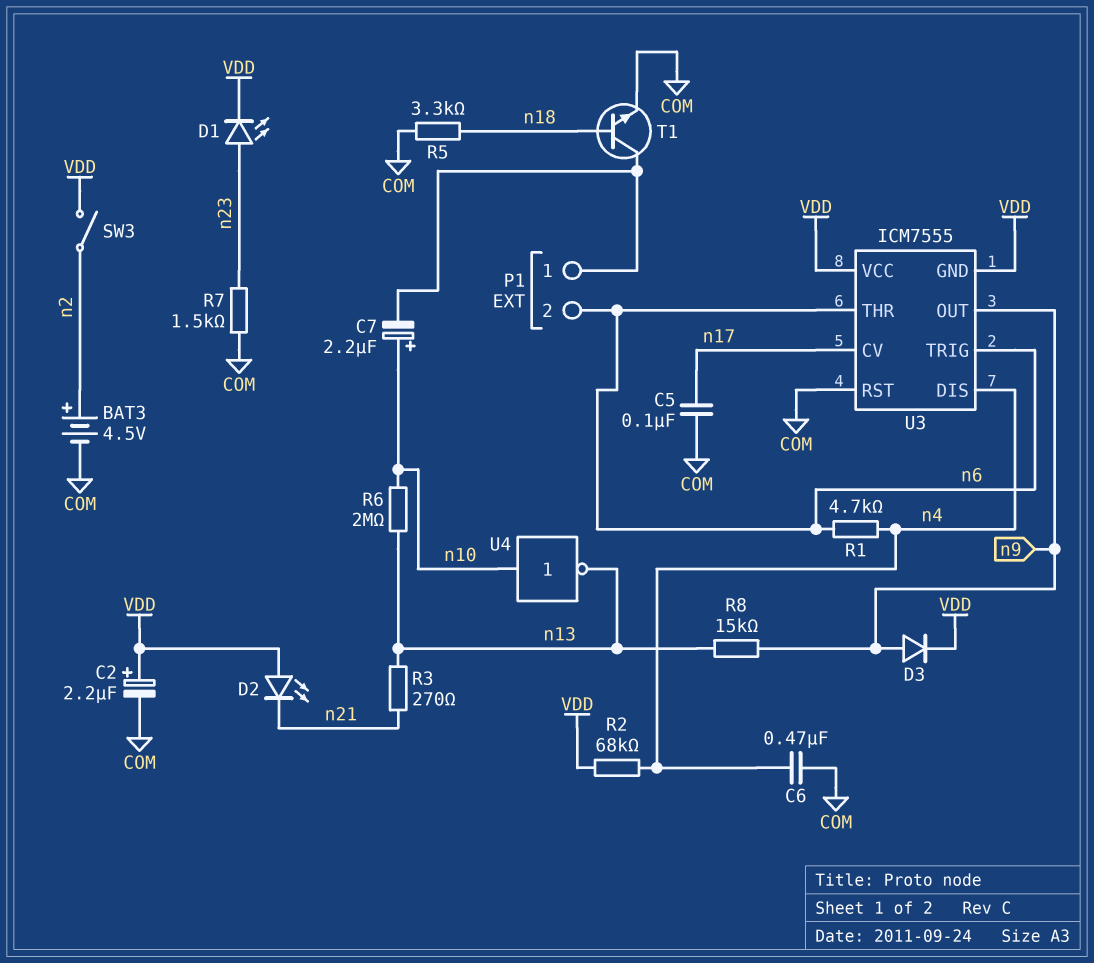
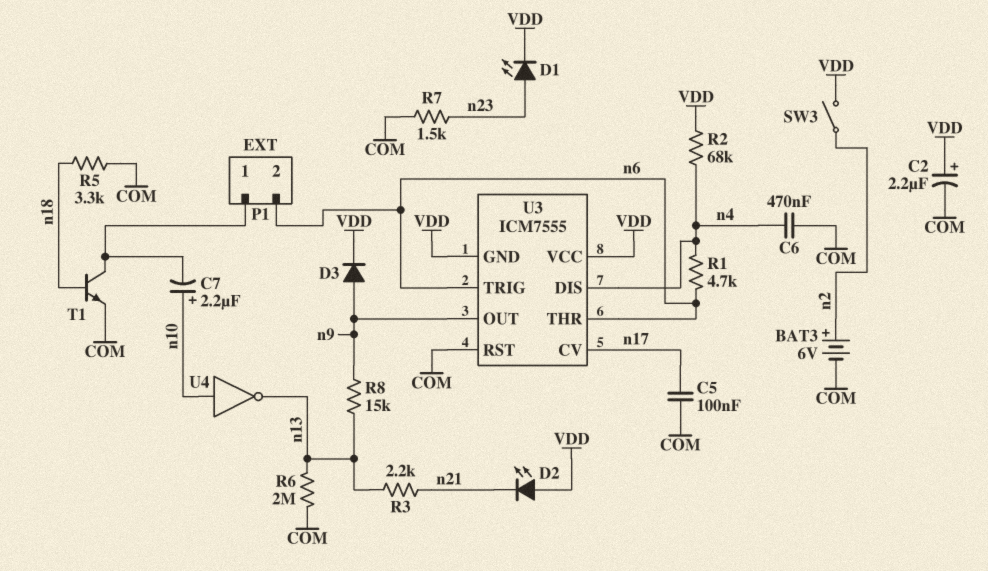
BAT3: 4.5V (plus n2, minus COM) -> 6V (plus n2, minus COM)
R3: 270 (n13, n21) -> 2.2k (n13, n21)
R6: 2M (n10, n13) -> 2M (COM, n13)

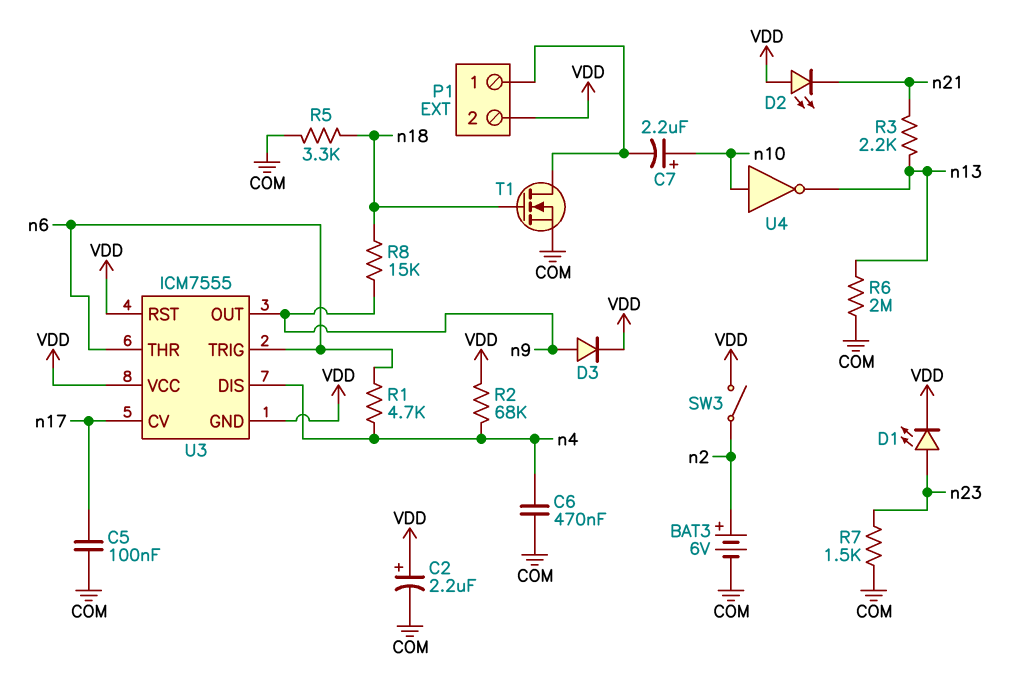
P1 pin 2: n6 -> VDD
R8: 15k (n9, n13) -> 15k (n9, n18)
T1: NPN (B n18, C P1/1, E COM) -> NMOS (G n18, D P1/1, S COM)
U3 pin RST: COM -> VDD

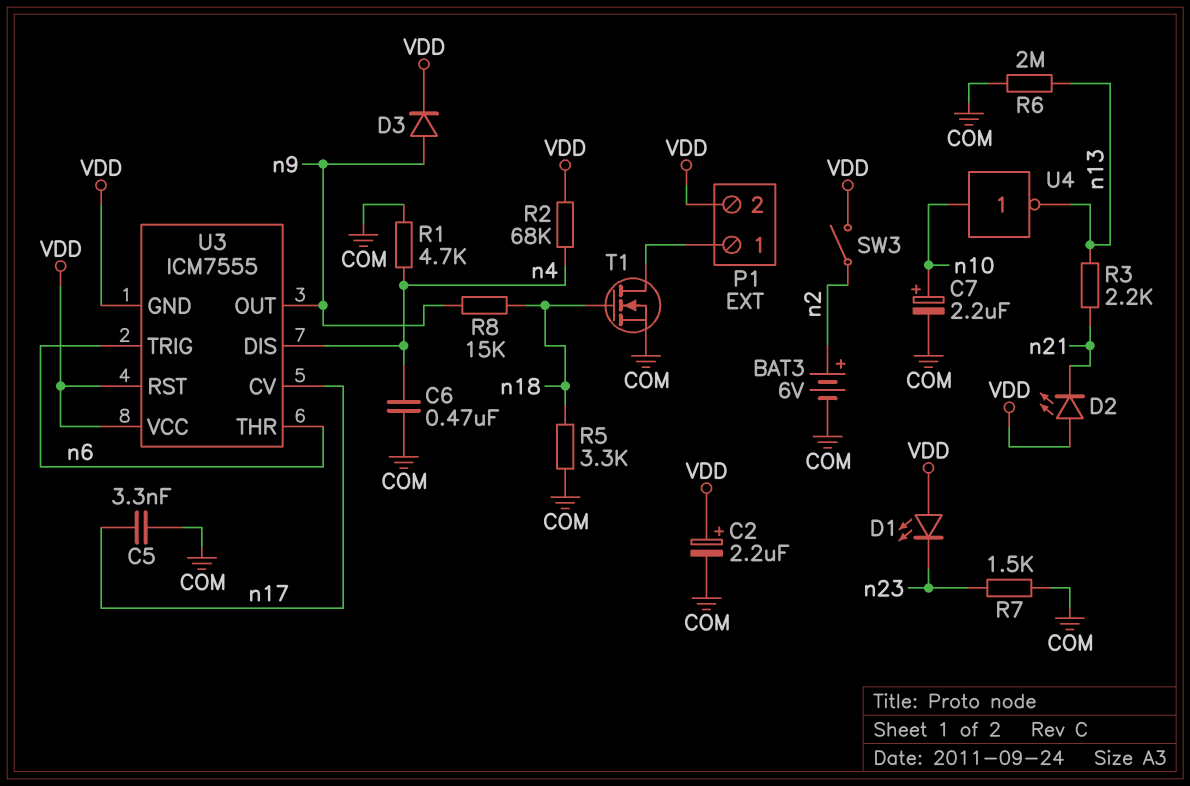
C5: 100nF (COM, n17) -> 3.3nF (COM, n17)
C7: 2.2uF (plus n10, minus P1/1) -> 2.2uF (plus n10, minus COM)
D1: LED (A n23, K VDD) -> LED (A VDD, K n23)
R1: 4.7k (n4, n6) -> 4.7k (COM, n4)

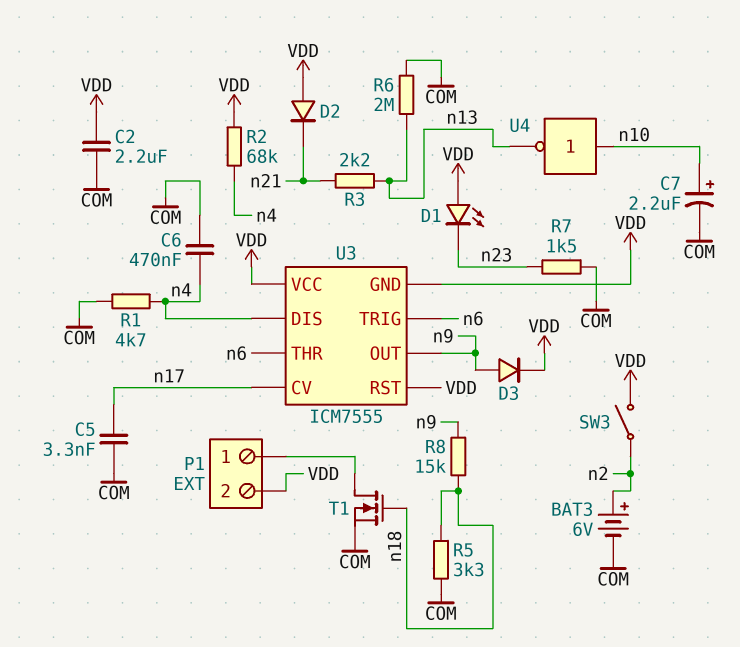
C2: 2.2uF (plus VDD, minus COM) -> 2.2uF (COM, VDD)
D2: LED (A VDD, K n21) -> diode (A VDD, K n21)

